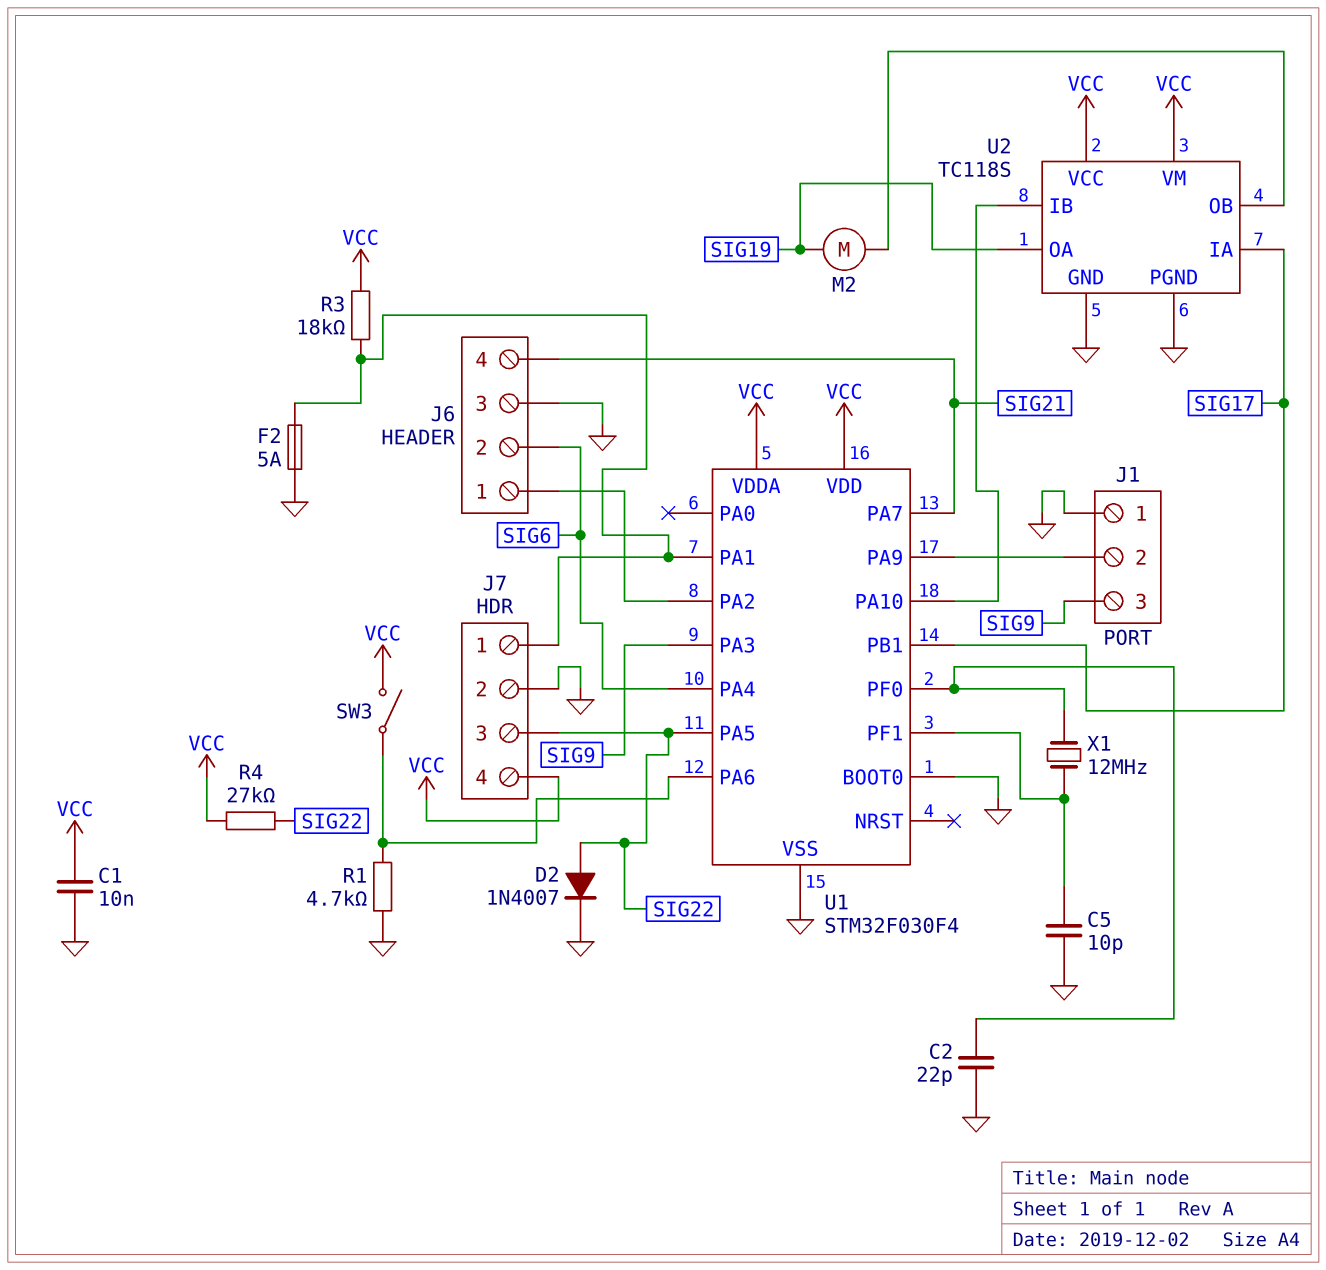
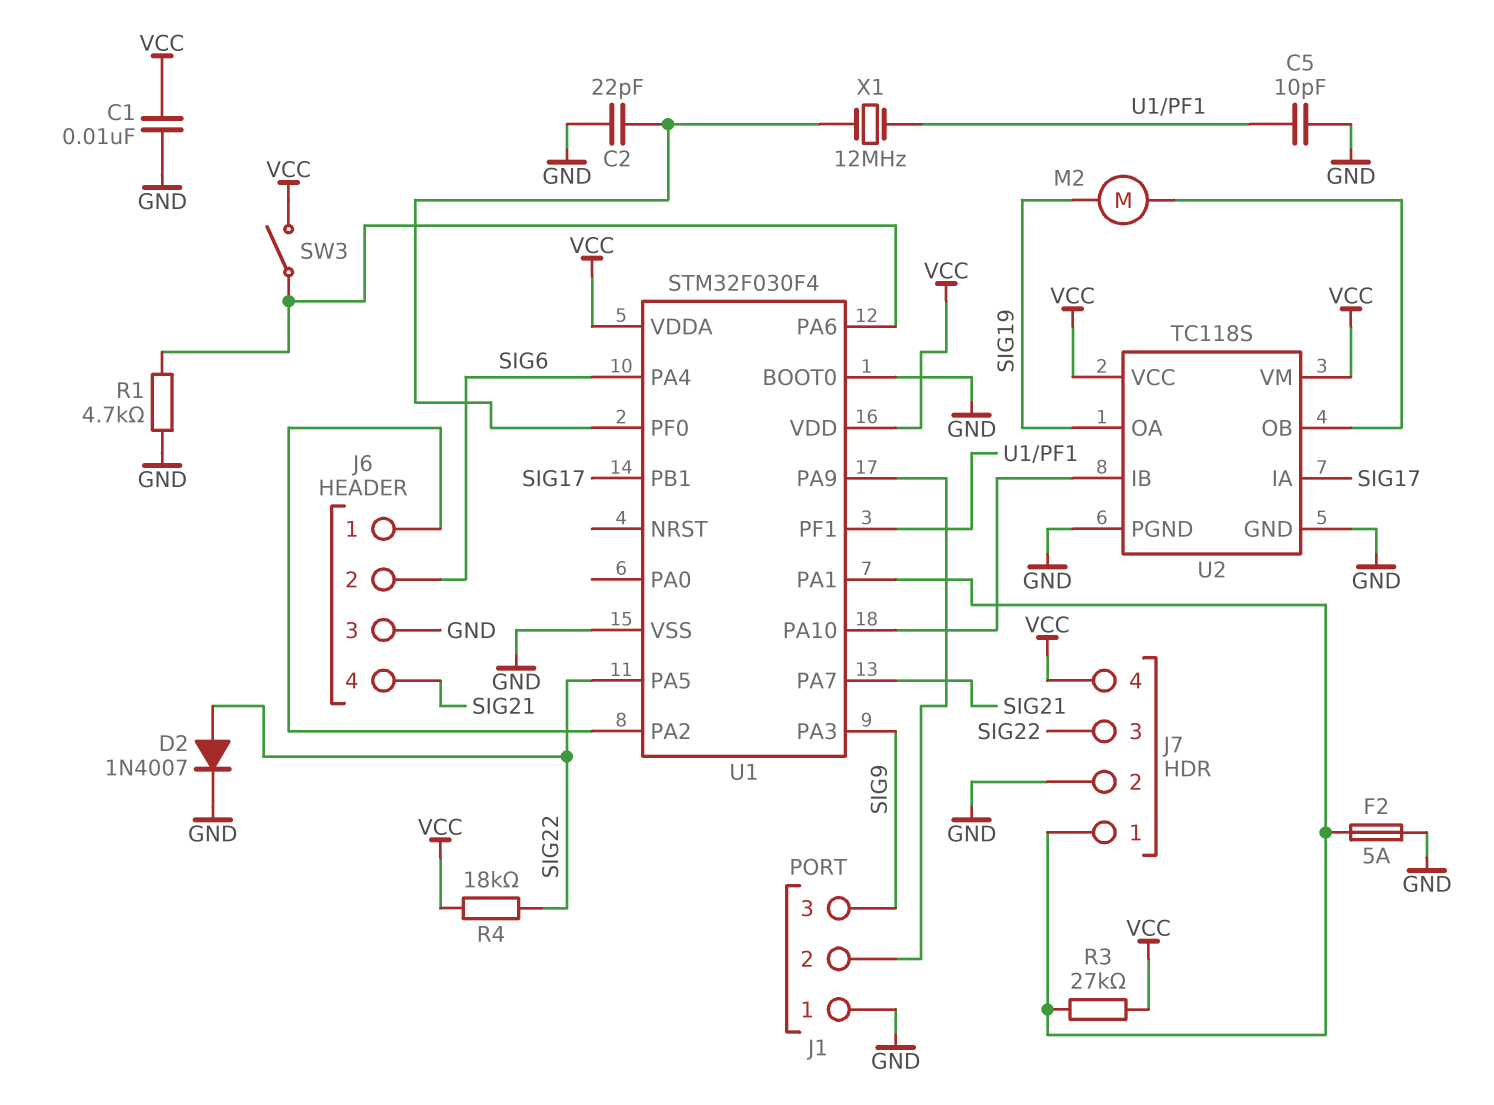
R3: 18k (J7/1, VCC) -> 27k (J7/1, VCC)
R4: 27k (SIG22, VCC) -> 18k (SIG22, VCC)

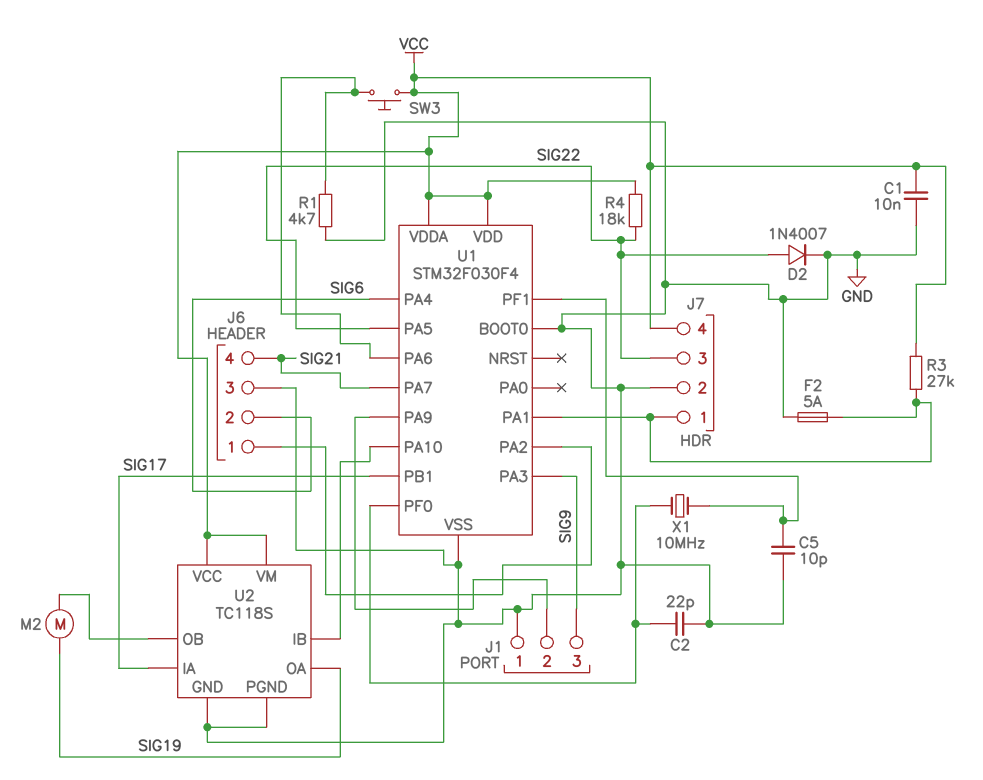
SW3: switch (U1/PA6, VCC) -> button (U1/PA6, VCC)
X1: 12MHz (U1/PF0, U1/PF1) -> 10MHz (U1/PF0, U1/PF1)

